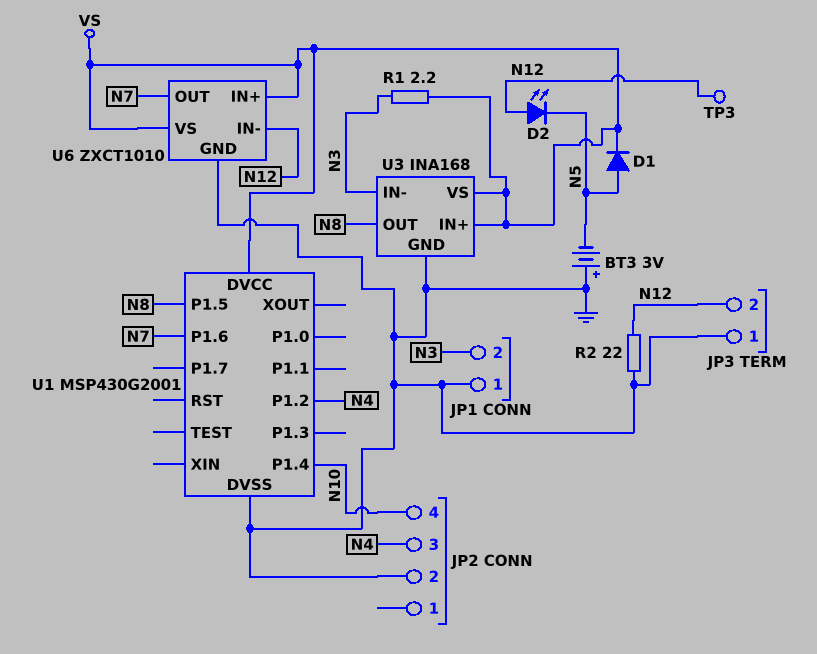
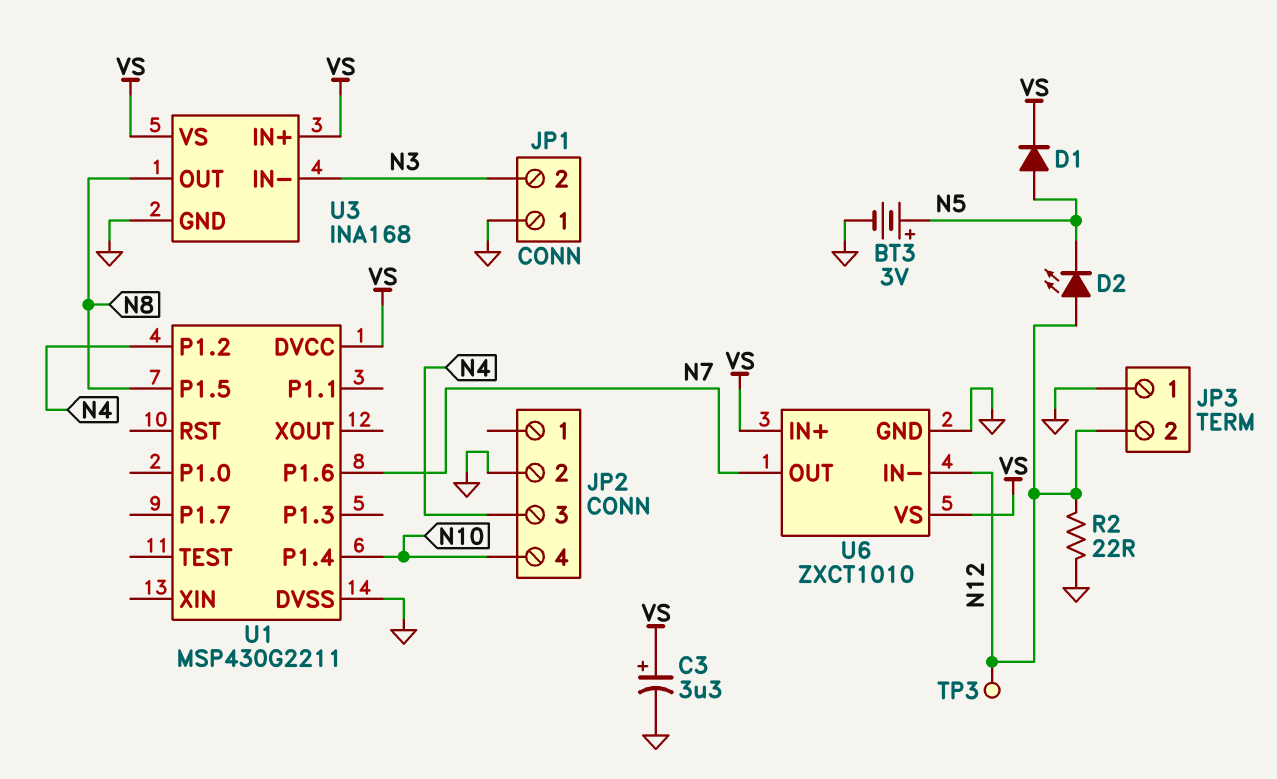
BT3: 3V (plus GND, minus N5) -> 3V (plus N5, minus GND)
C3: none -> 3.3uF (plus VS, minus GND)
R1: 2.2 (N3, VS) -> none
U1: MSP430G2001 -> MSP430G2211

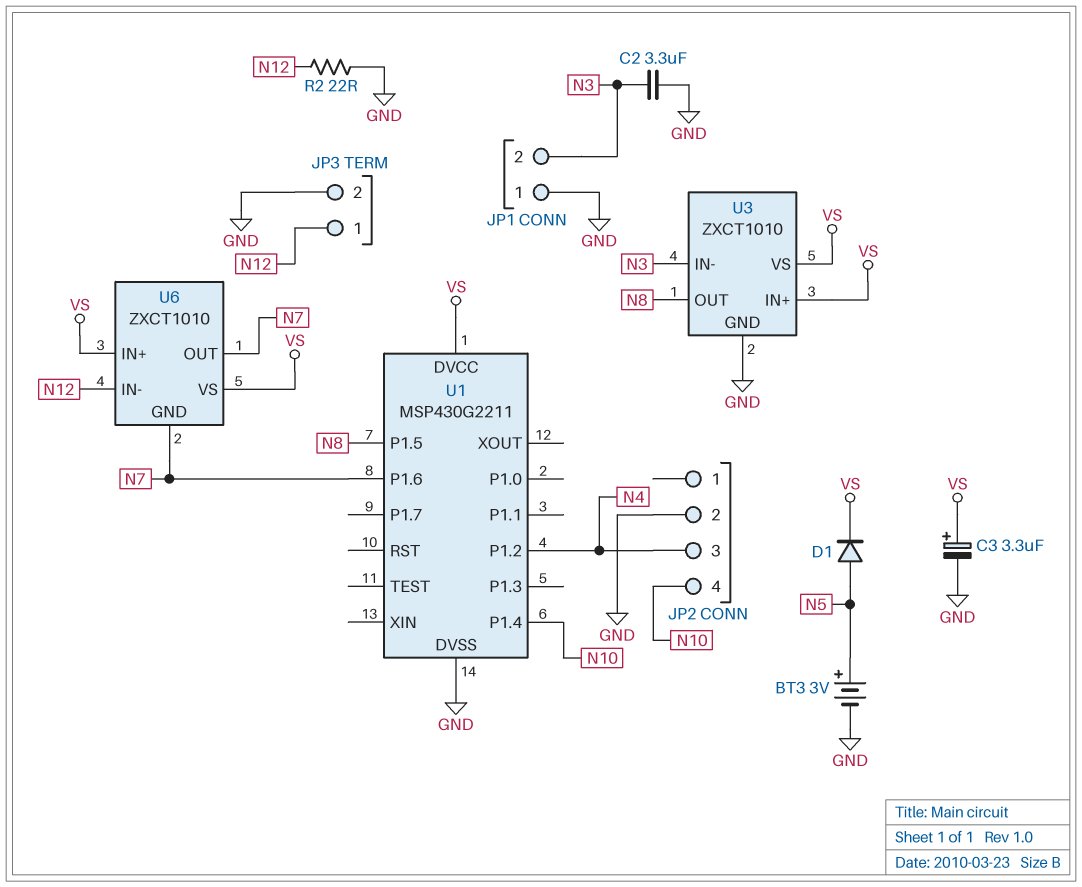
C2: none -> 3.3uF (GND, N3)
D2: LED (A N12, K N5) -> none
JP3 pin 1: GND -> N12
JP3 pin 2: N12 -> GND
TP3: test point (N12) -> none
U3: INA168 -> ZXCT1010
U6 pin GND: GND -> N7

